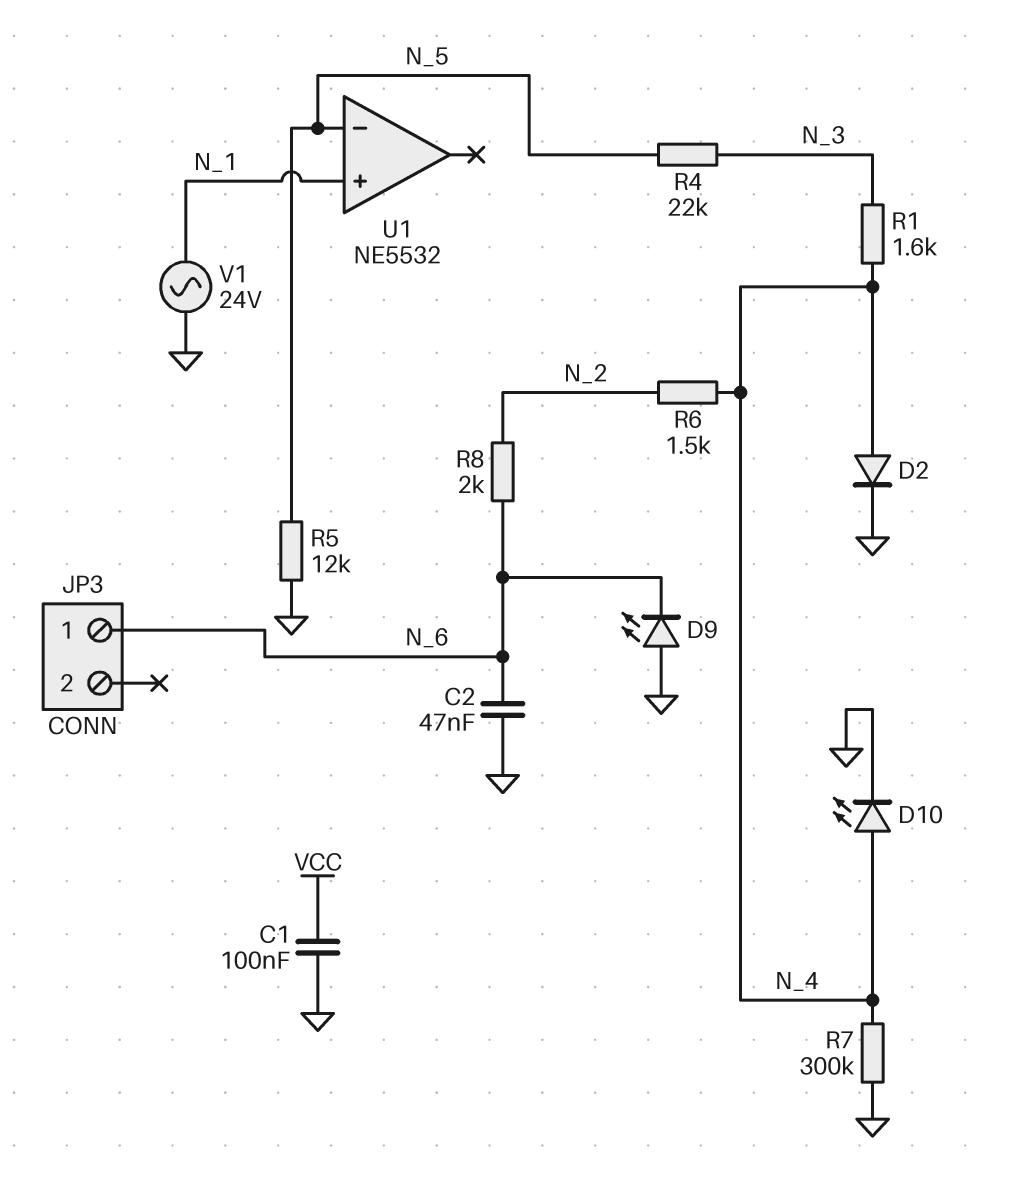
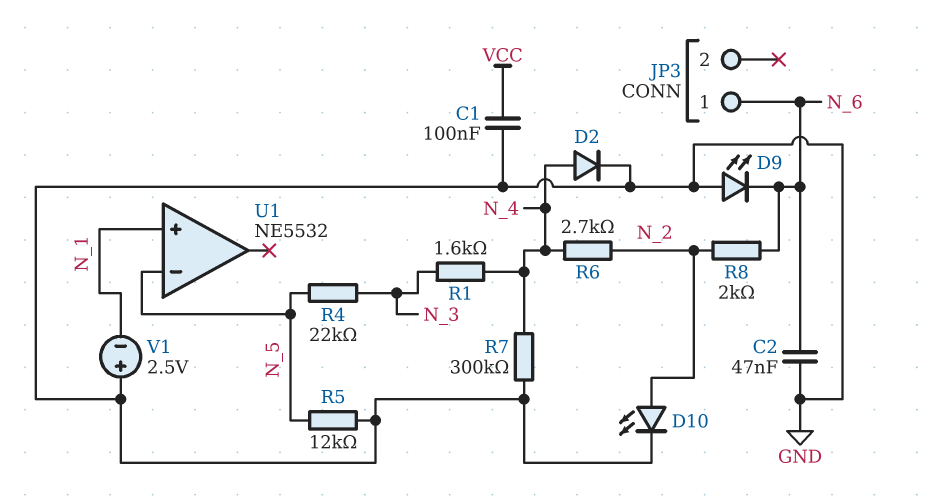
D10: LED (A N_4, K GND) -> LED (A N_2, K GND)
R6: 1.5k (N_2, N_4) -> 2.7k (N_2, N_4)
V1: AC 24V (GND, N_1) -> 2.5V (plus GND, minus N_1)

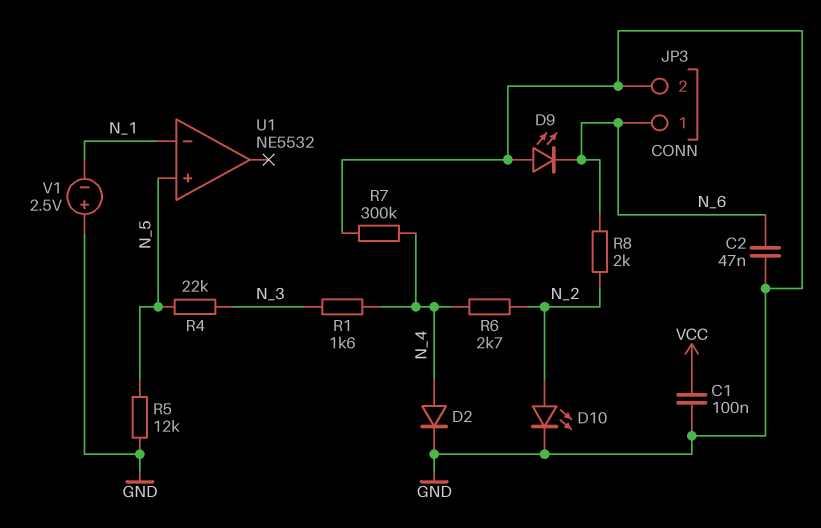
JP3 pin 2: none -> GND
U1 pin in+: N_1 -> N_5
U1 pin in-: N_5 -> N_1

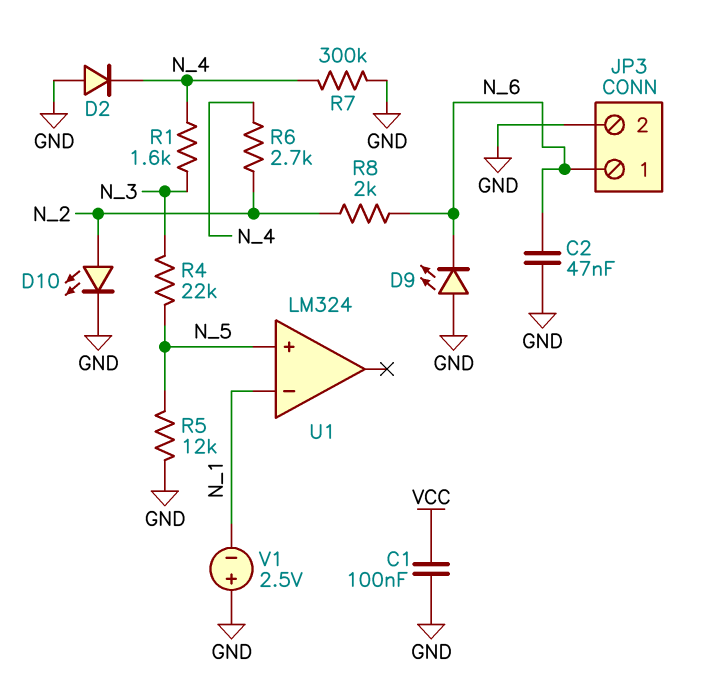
D2: diode (A N_4, K GND) -> diode (A GND, K N_4)
U1: NE5532 -> LM324

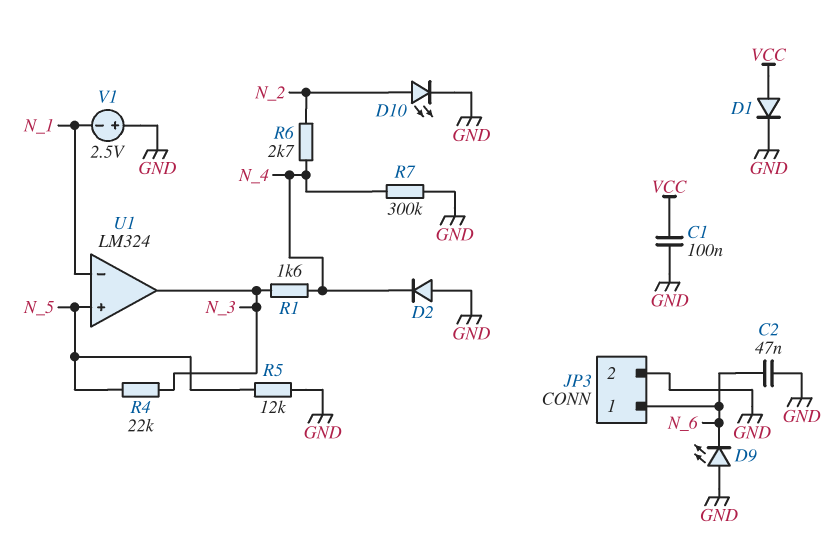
D1: none -> diode (A VCC, K GND)
R8: 2k (N_2, N_6) -> none
U1 pin out: none -> N_3

